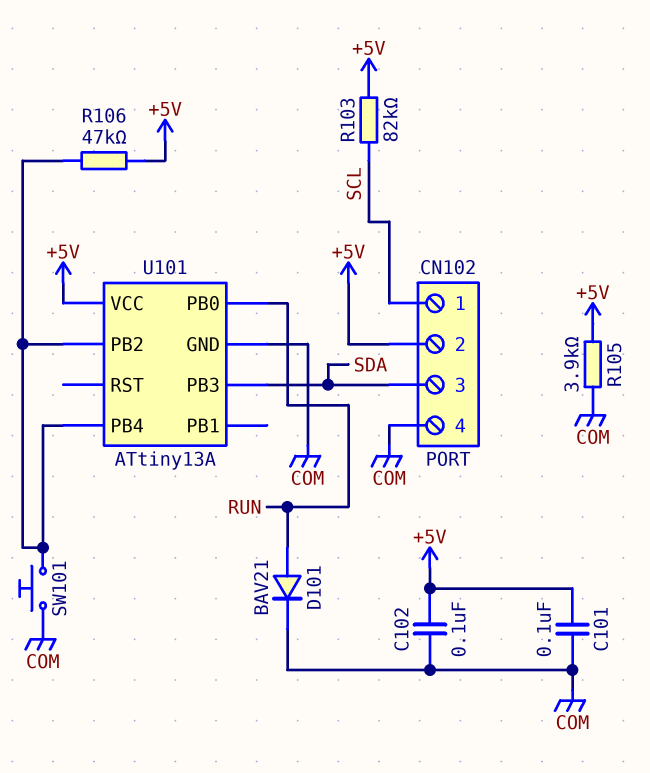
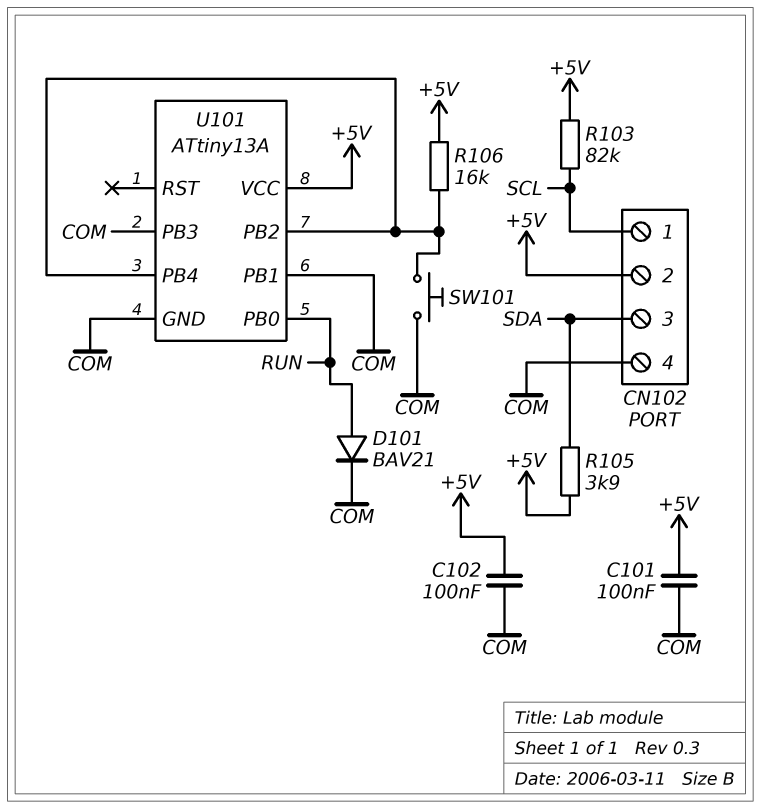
R105: 3.9k (+5V, COM) -> 3.9k (+5V, SDA)
R106: 47k (+5V, U101/PB2) -> 16k (+5V, U101/PB2)
U101 pin PB1: none -> COM
U101 pin PB3: SDA -> COM

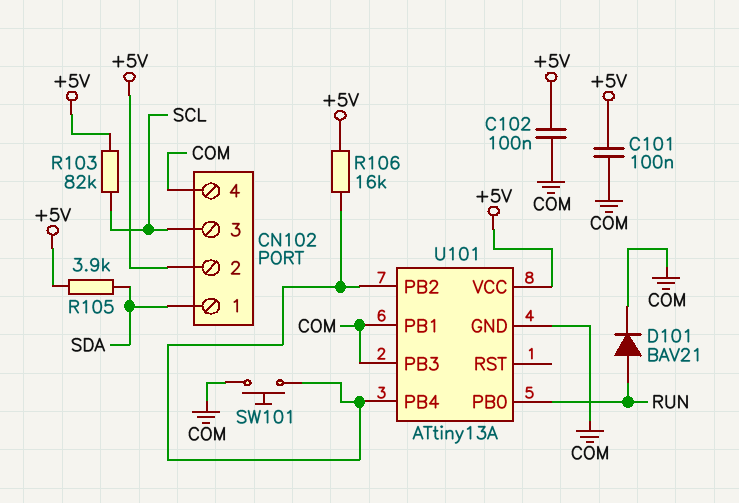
CN102 pin 1: SCL -> SDA
CN102 pin 3: SDA -> SCL

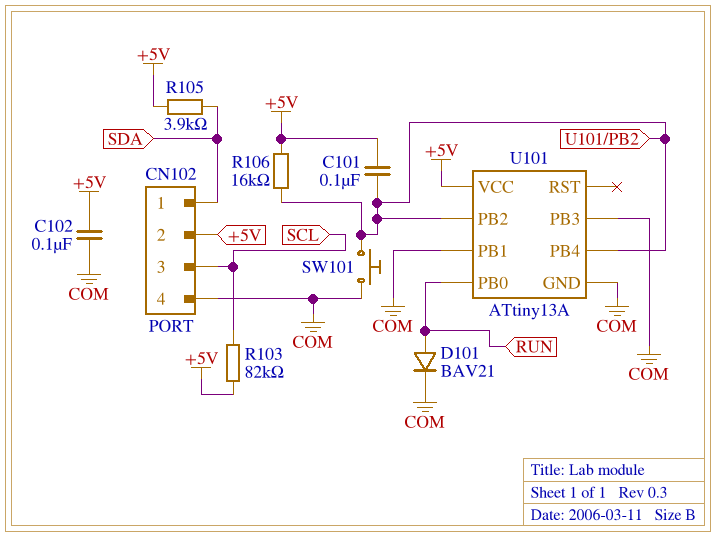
C101: 100nF (+5V, COM) -> 100nF (+5V, U101/PB2)

